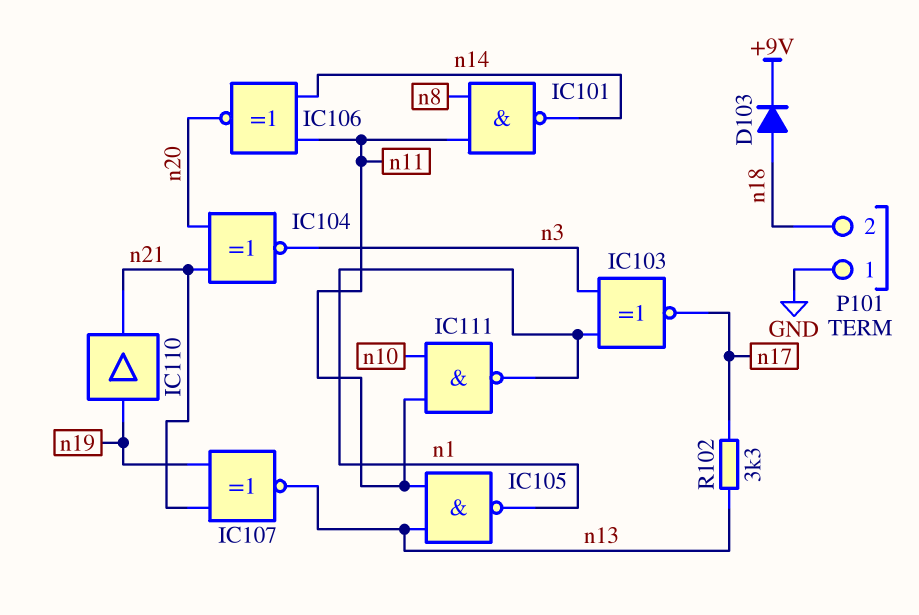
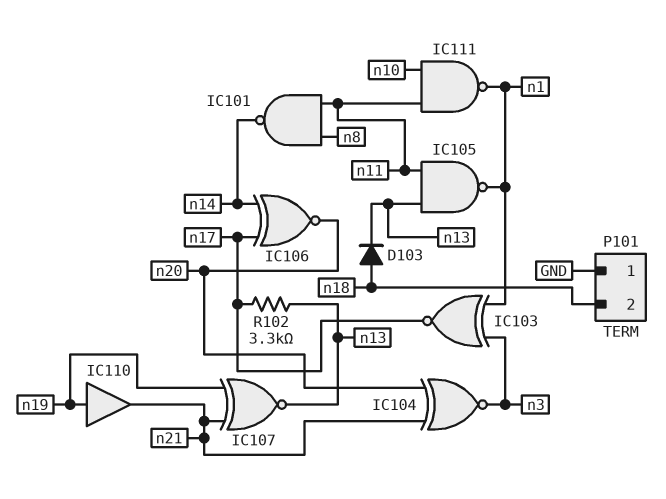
D103: diode (A n18, K +9V) -> diode (A n18, K n13)
IC106: XNOR (in n11, in n14, out n20) -> XNOR (in n14, in n17, out n20)

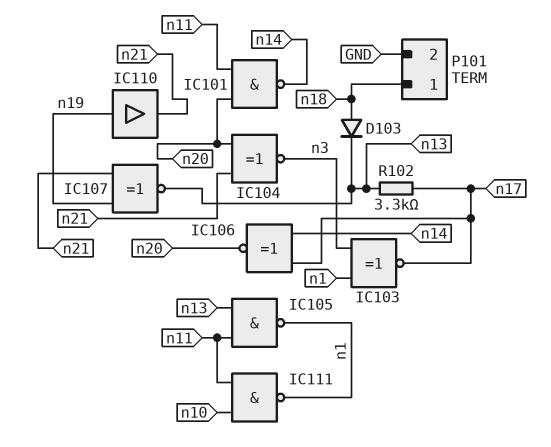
IC101: NAND (in n8, in n11, out n14) -> NAND (in n11, in n20, out n14)
P101 pin 1: GND -> n18
P101 pin 2: n18 -> GND

